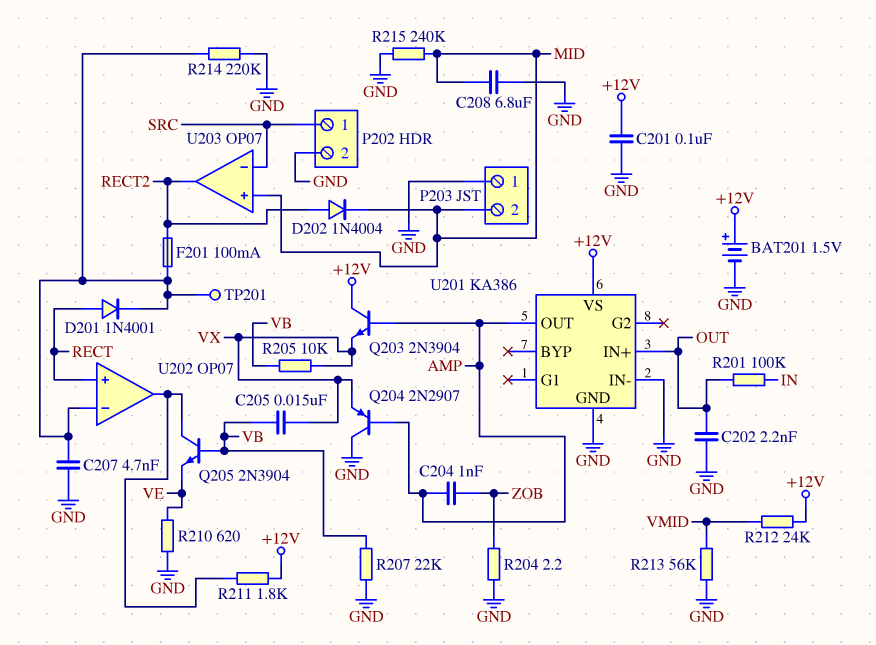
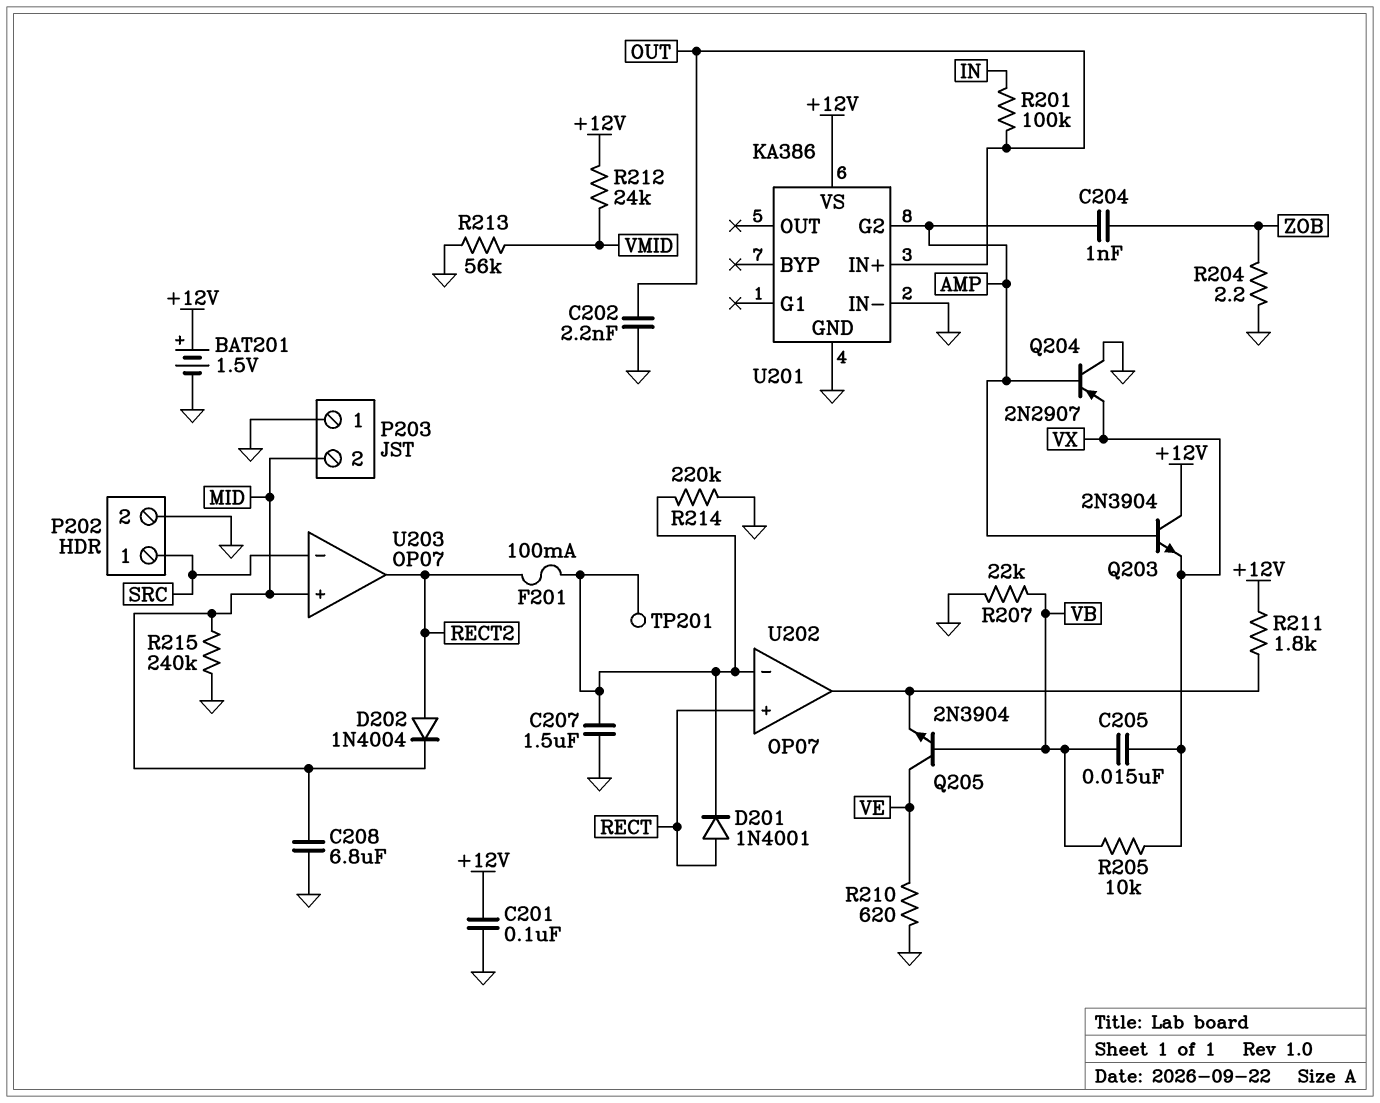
C207: 4.7nF (GND, U202/in-) -> 1.5uF (GND, U202/in-)
Q205: NPN 2N3904 (B VB, C U202/out, E VE) -> NPN 2N3904 (B VB, C VE, E U202/out)
U201 pin G2: none -> AMP
U201 pin OUT: AMP -> none

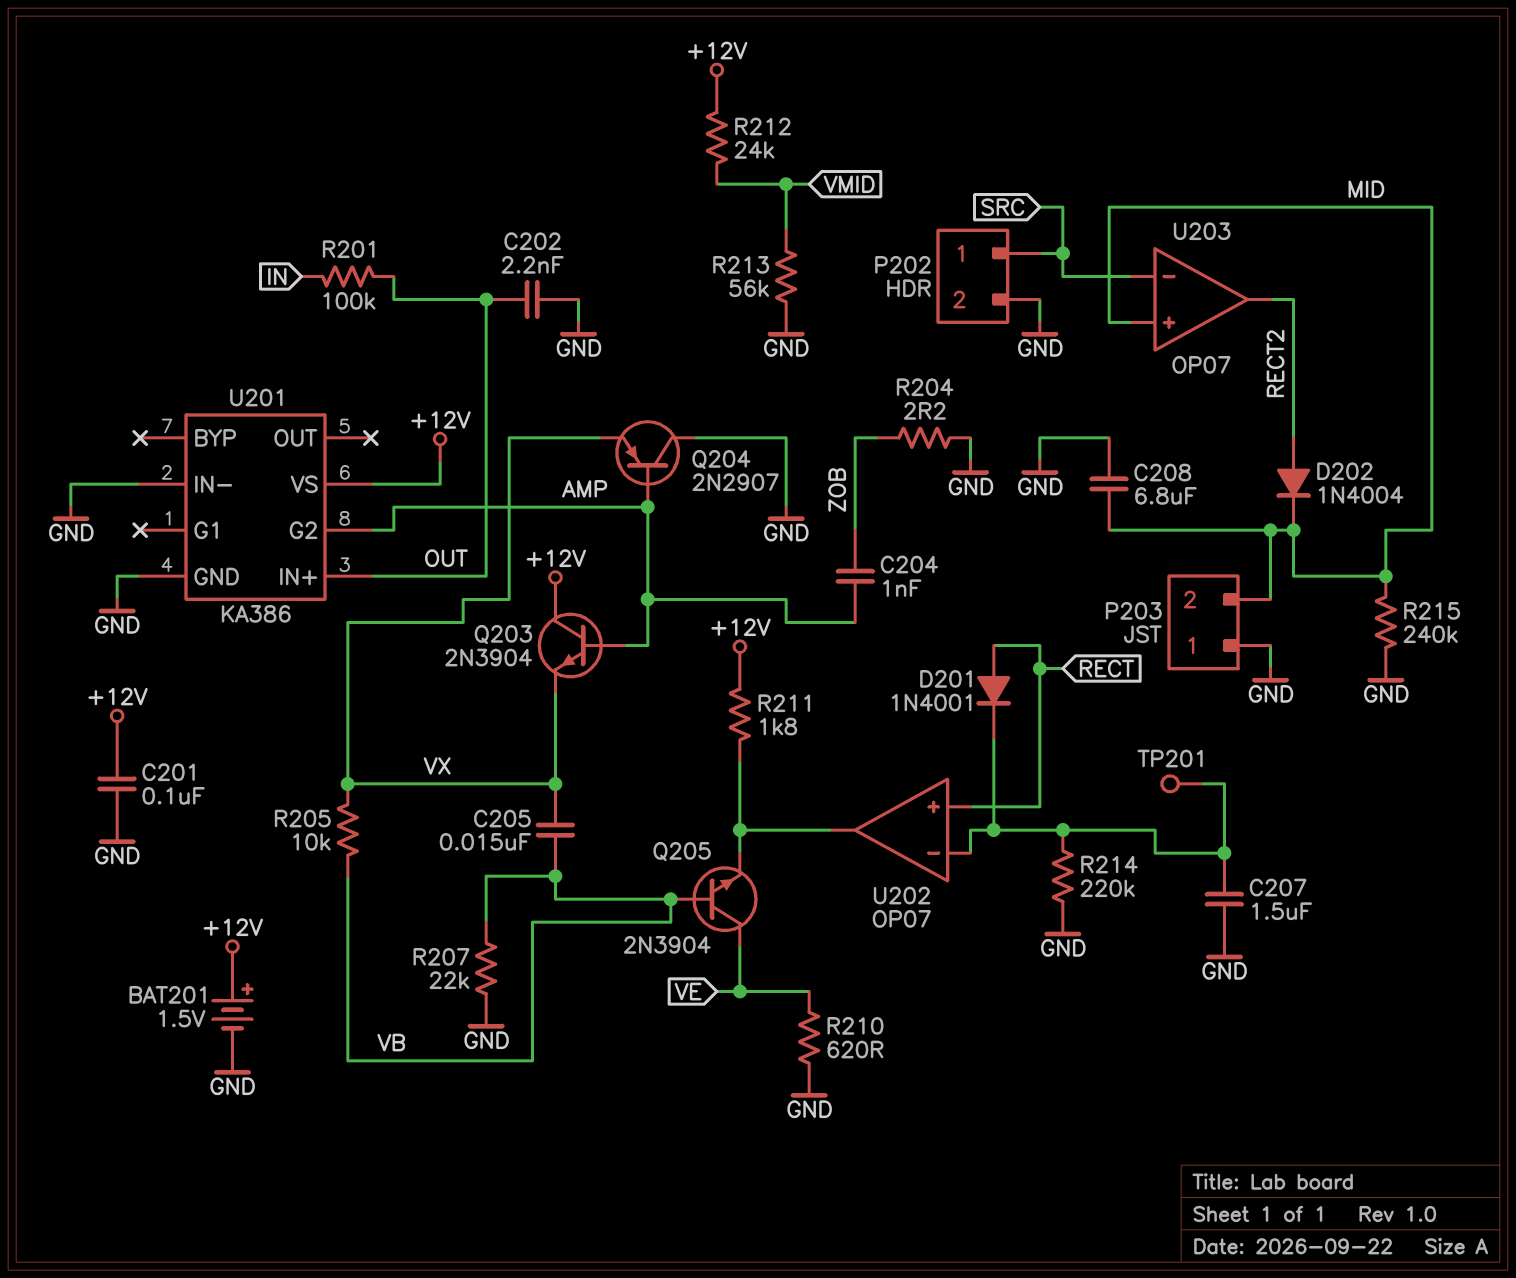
F201: 100mA (RECT2, U202/in-) -> none

